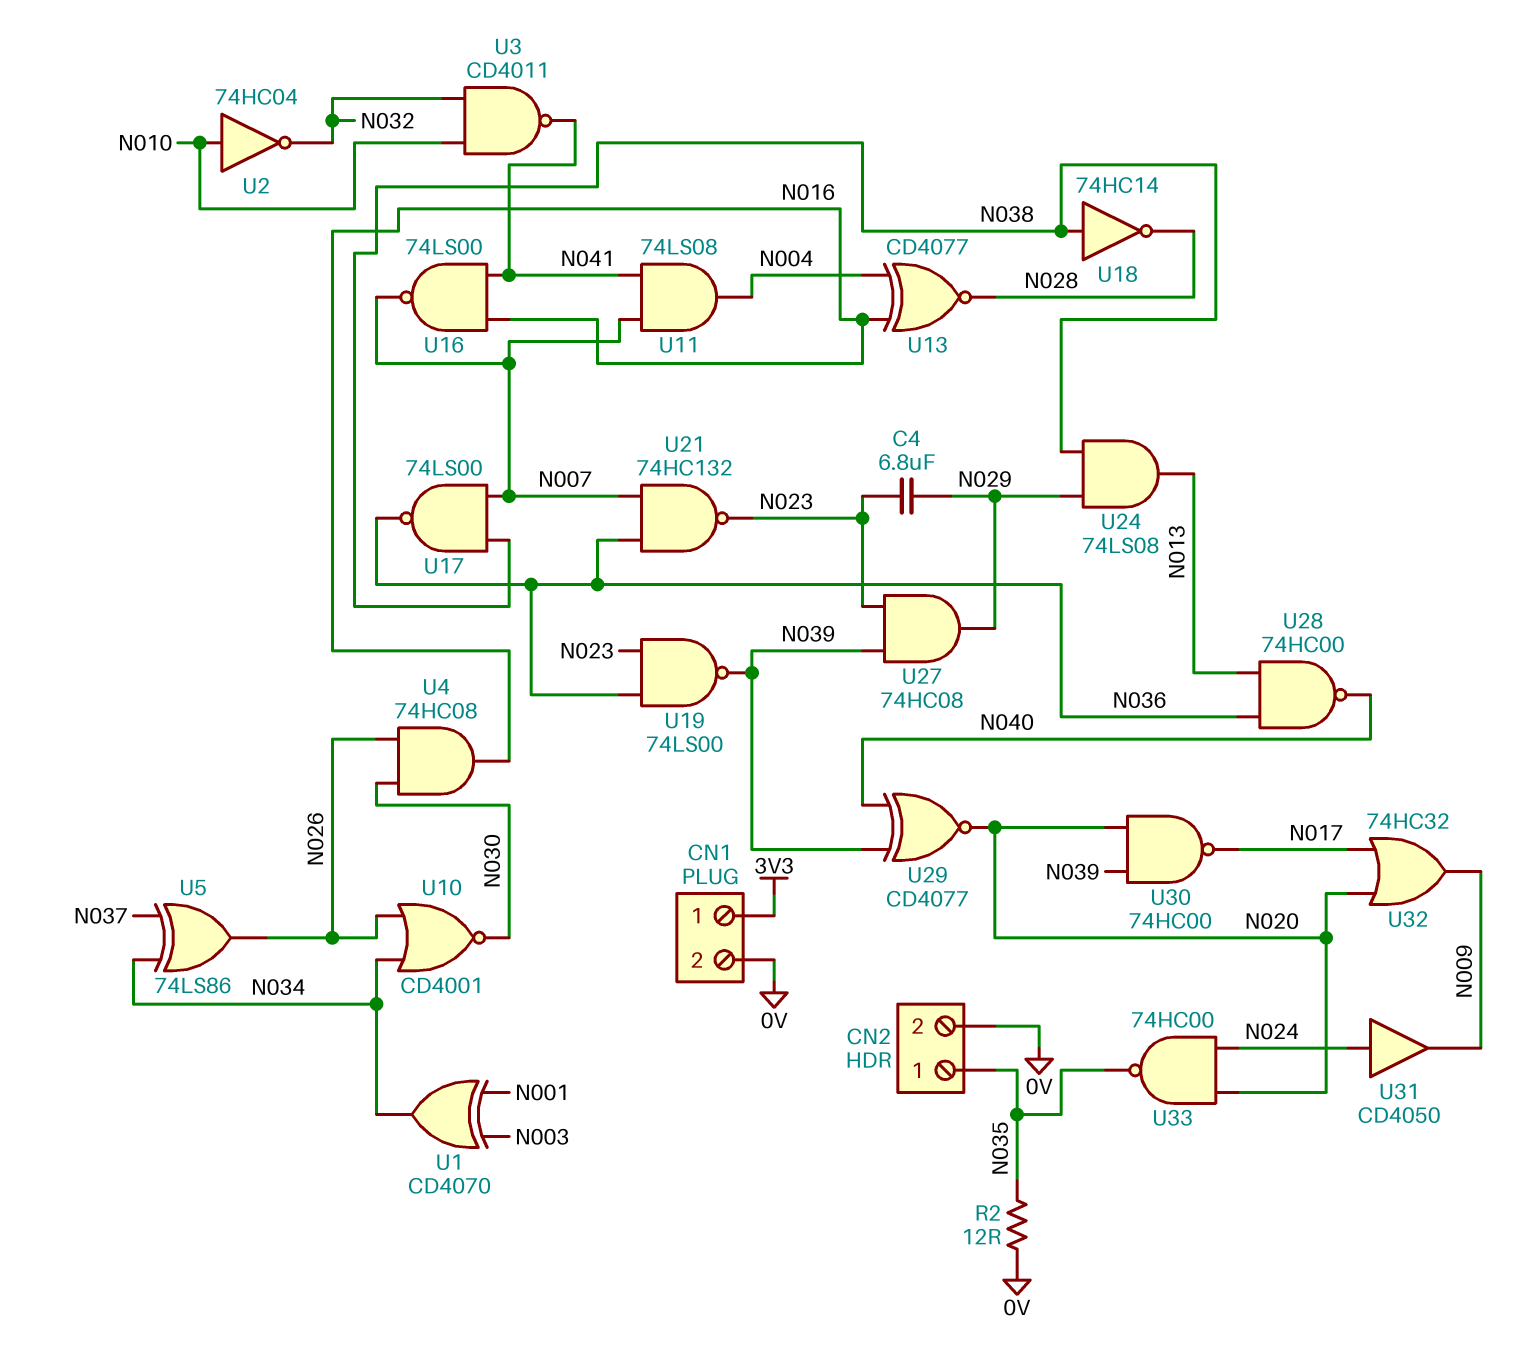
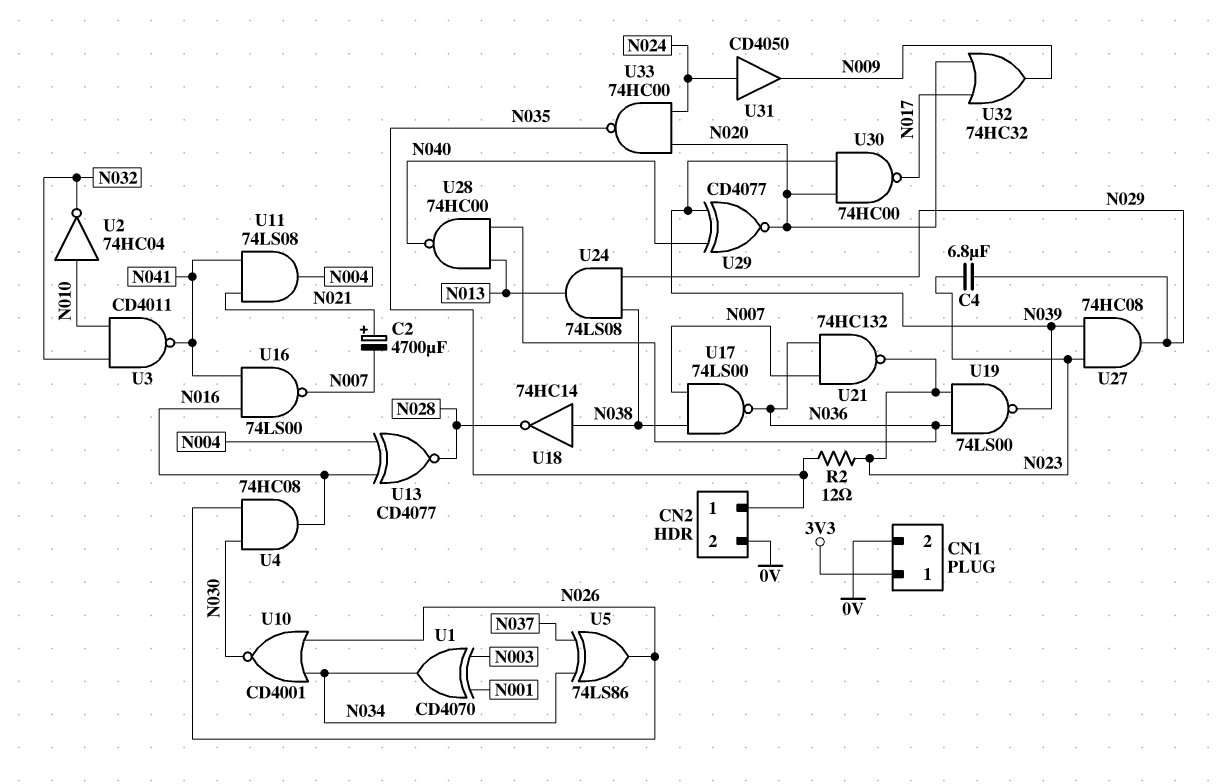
C2: none -> 4700uF (plus N021, minus N007)
R2: 12 (0V, N035) -> 12 (N023, N035)
U11: AND 74LS08 (in N007, in N041, out N004) -> AND 74LS08 (in N021, in N041, out N004)

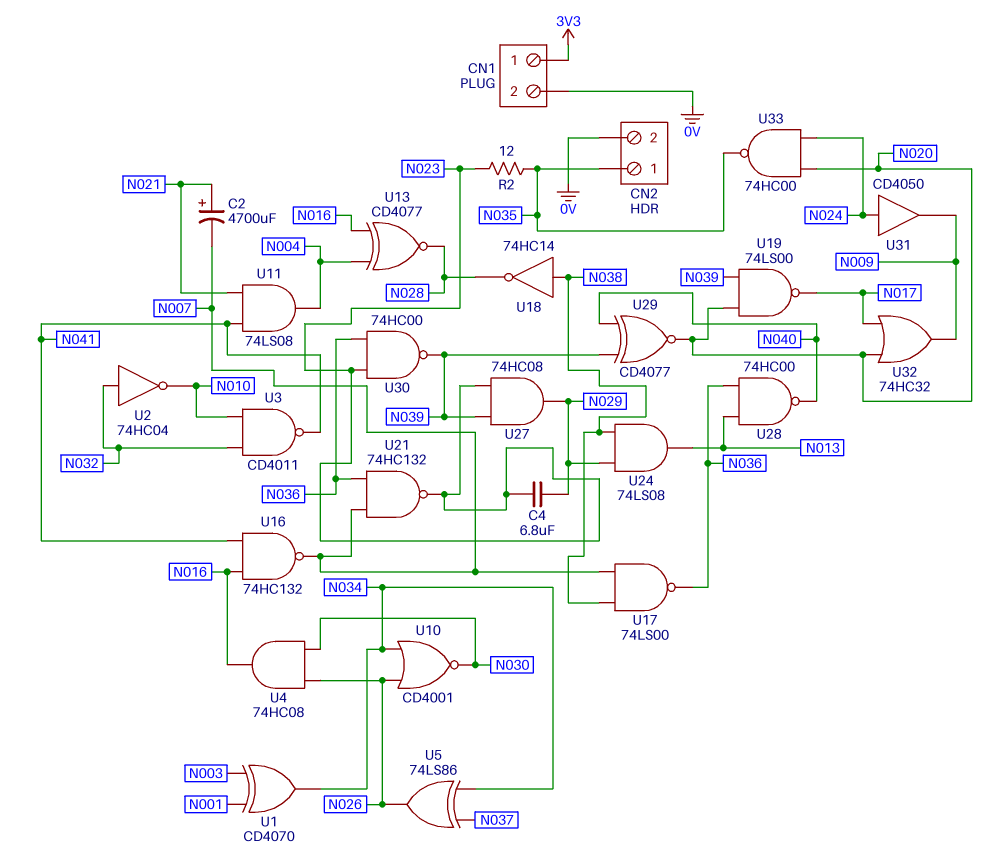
U2: NOT 74HC04 (in N010, out N032) -> NOT 74HC04 (in N032, out N010)
U16: NAND 74LS00 (in N016, in N041, out N007) -> NAND 74HC132 (in N016, in N041, out N007)
U19: NAND 74LS00 (in N023, in N036, out N039) -> NAND 74LS00 (in N020, in N039, out N017)
U30: NAND 74HC00 (in N020, in N039, out N017) -> NAND 74HC00 (in N023, in N036, out N039)

